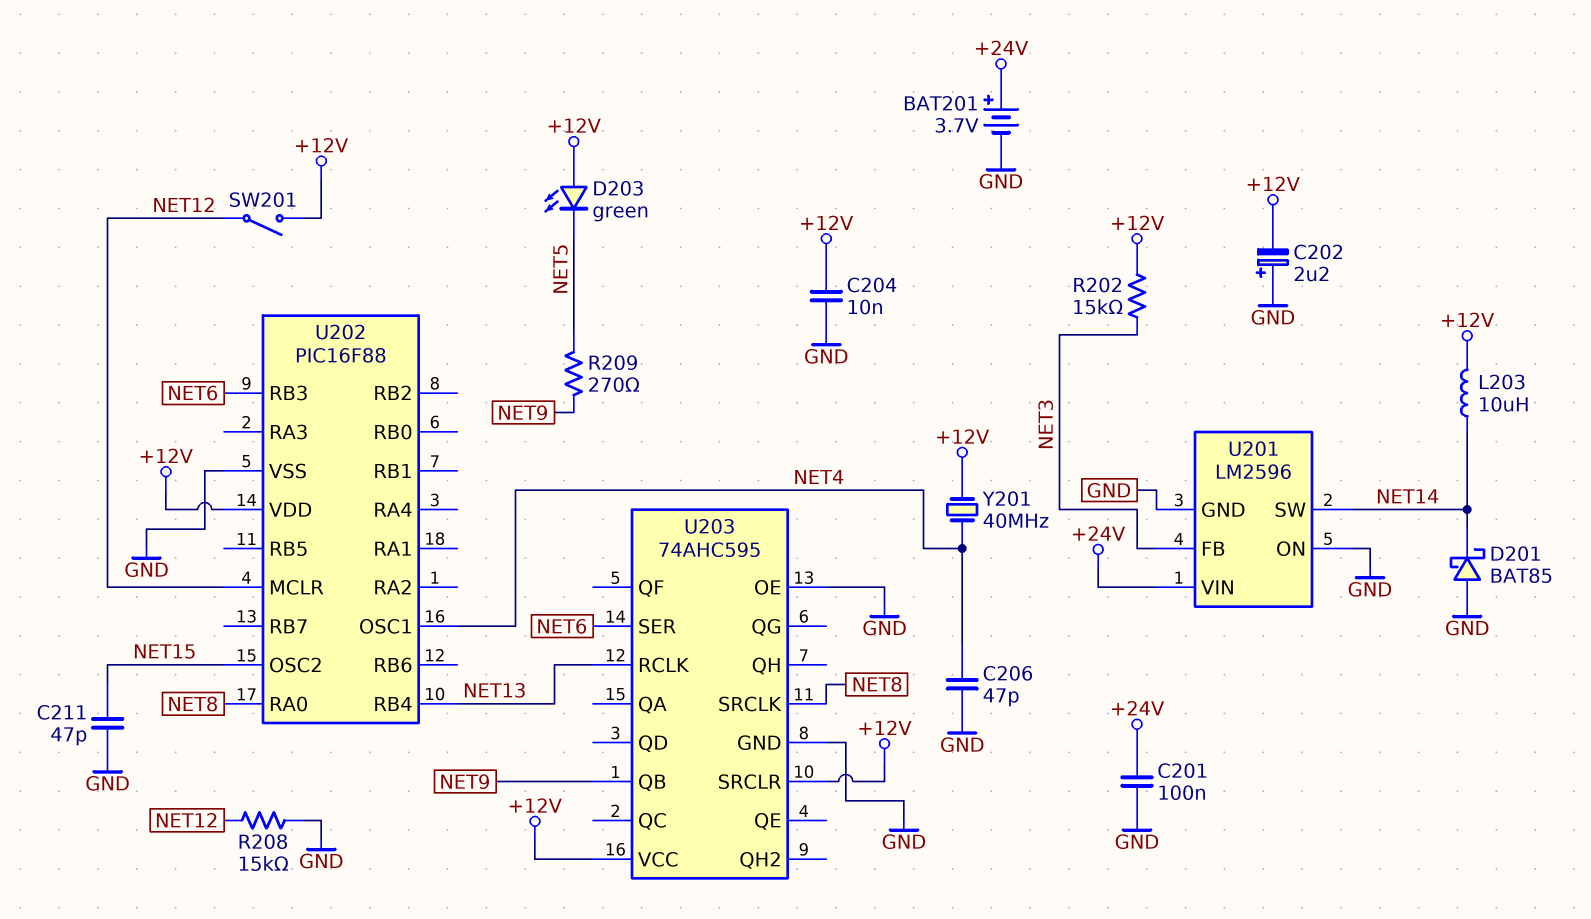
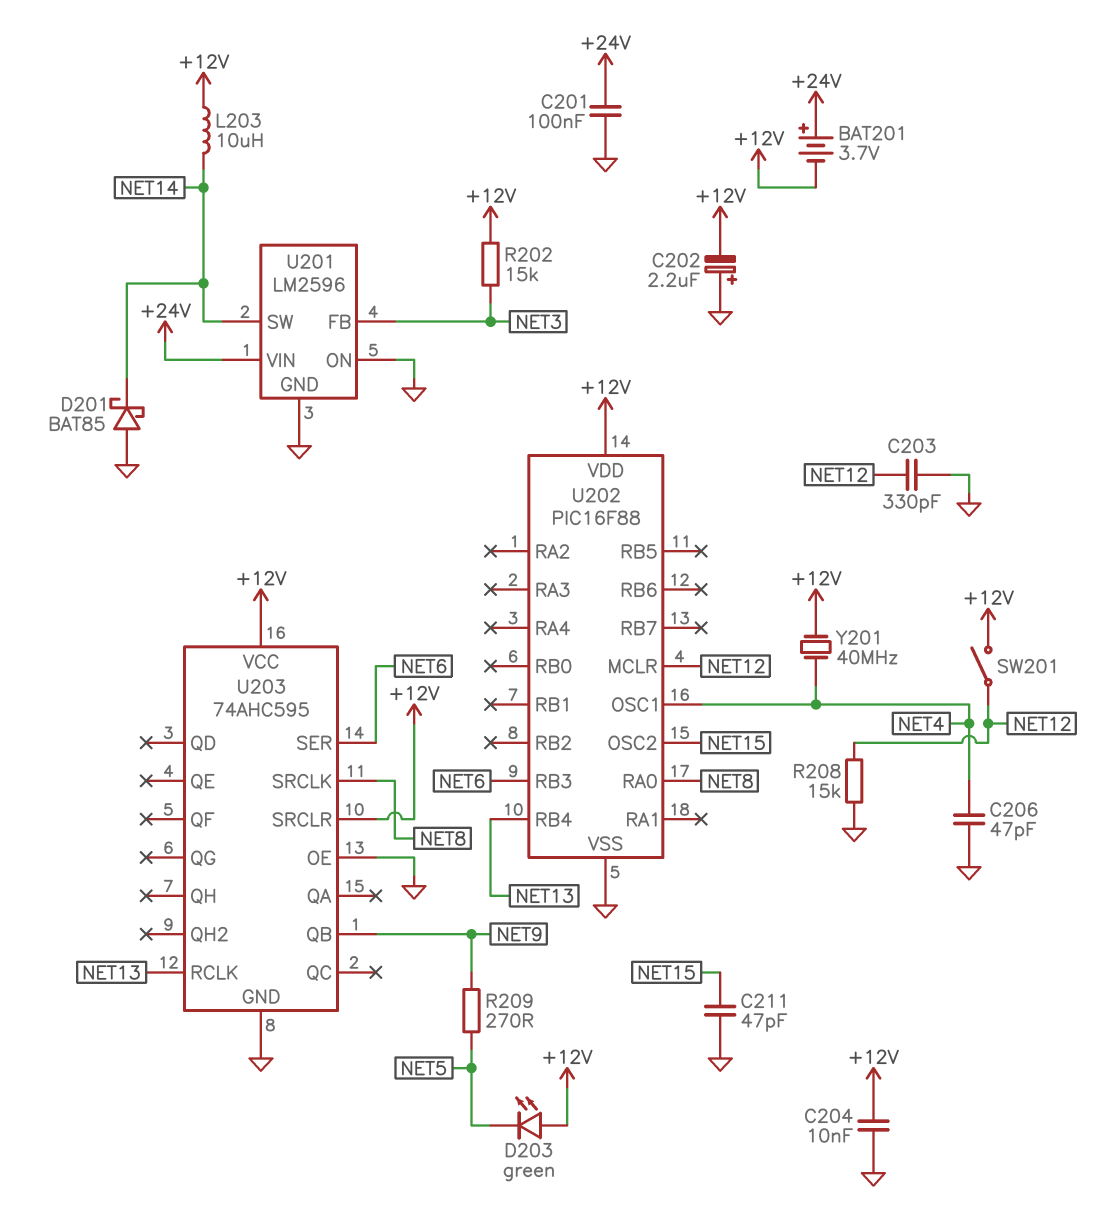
BAT201: 3.7V (plus +24V, minus GND) -> 3.7V (plus +24V, minus +12V)
C203: none -> 330pF (GND, NET12)

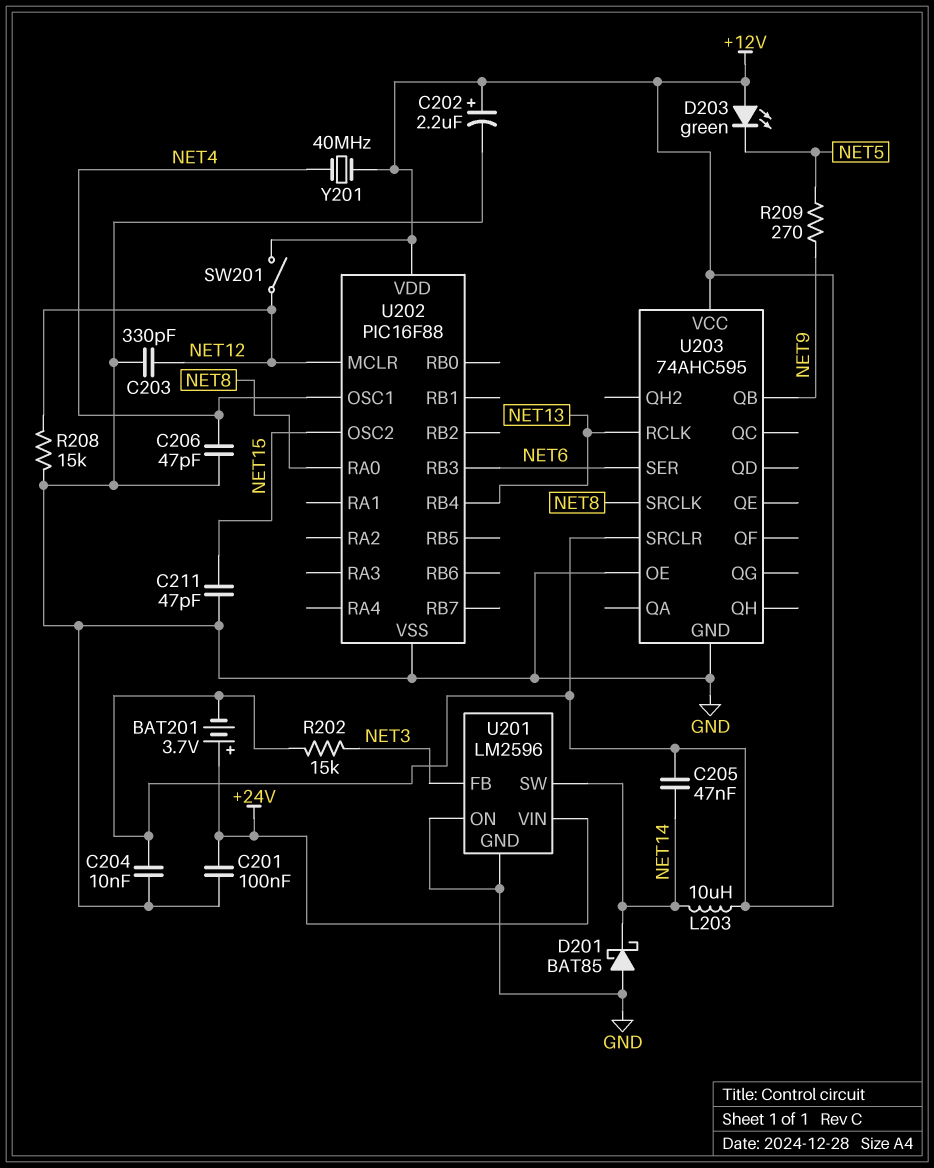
C202: 2.2uF (plus GND, minus +12V) -> 2.2uF (plus +12V, minus GND)
C205: none -> 47nF (+12V, NET14)

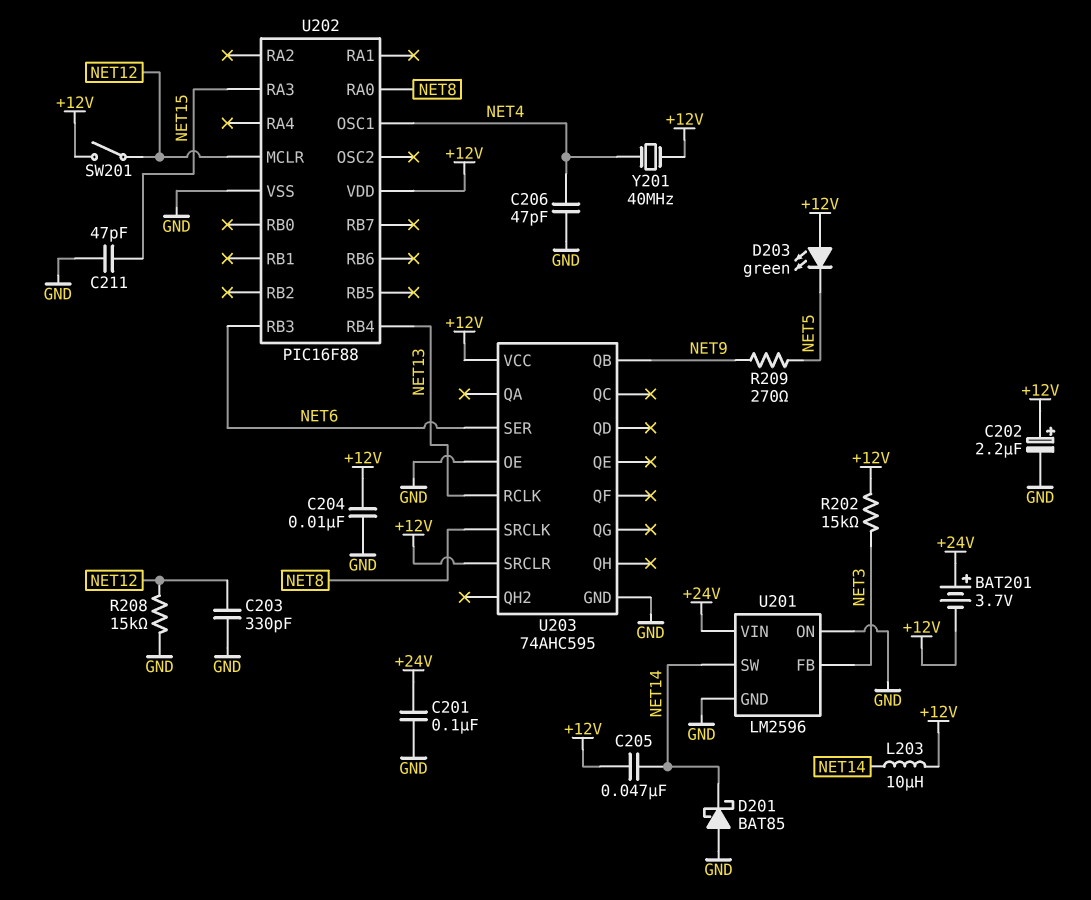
U202 pin OSC2: NET15 -> none
U202 pin RA3: none -> NET15

